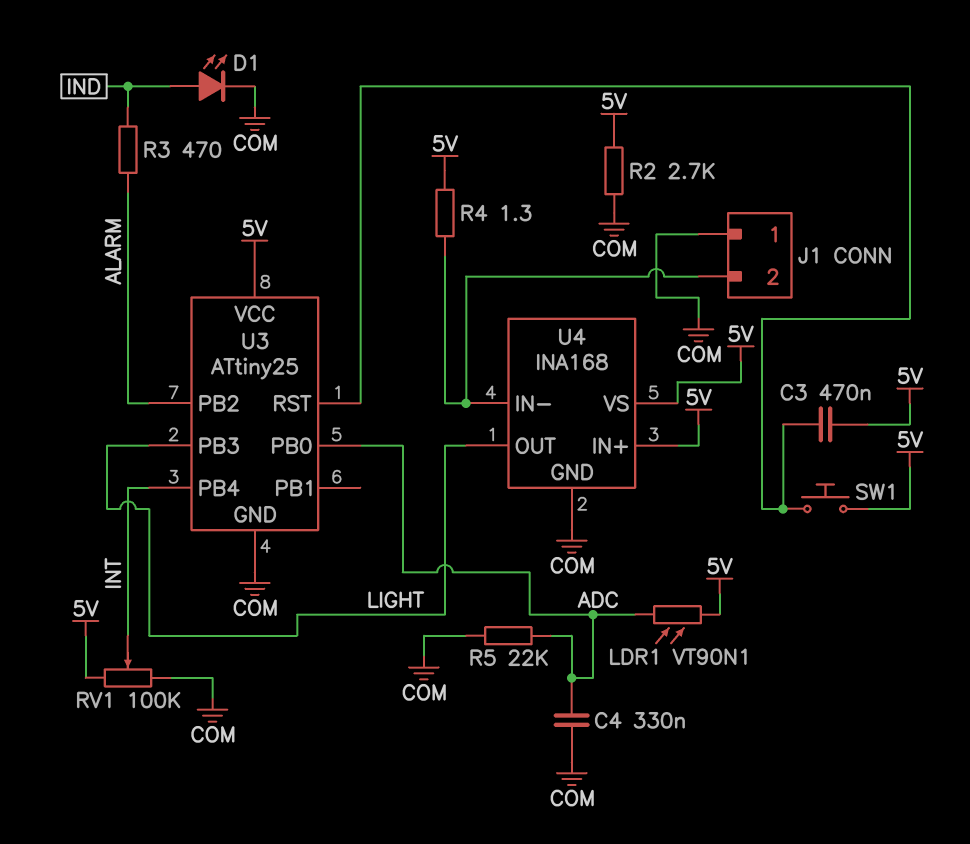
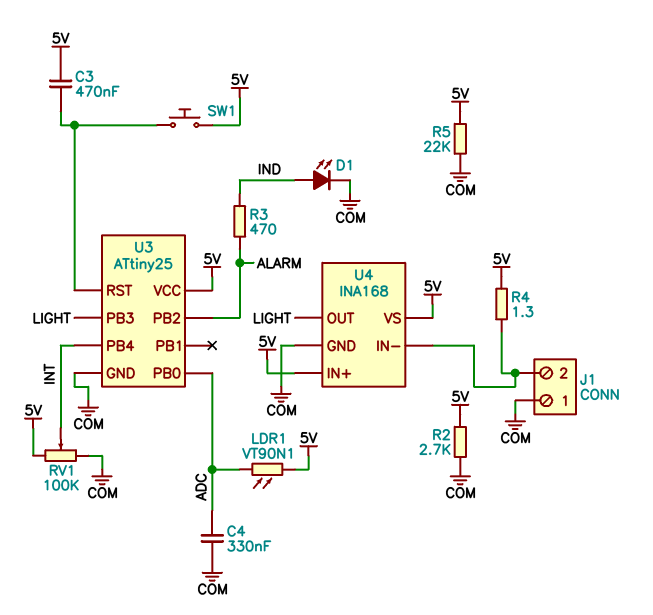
R5: 22k (ADC, COM) -> 22k (5V, COM)

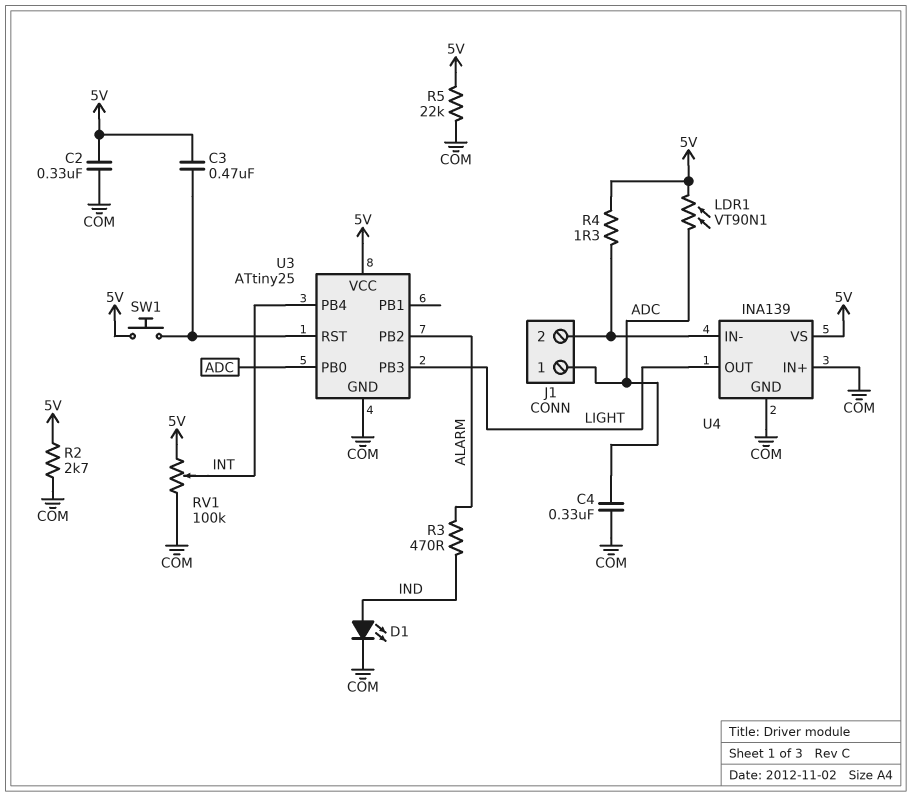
C2: none -> 330nF (5V, COM)
J1 pin 1: COM -> ADC
U4: INA168 -> INA139
U4 pin IN+: 5V -> COM

